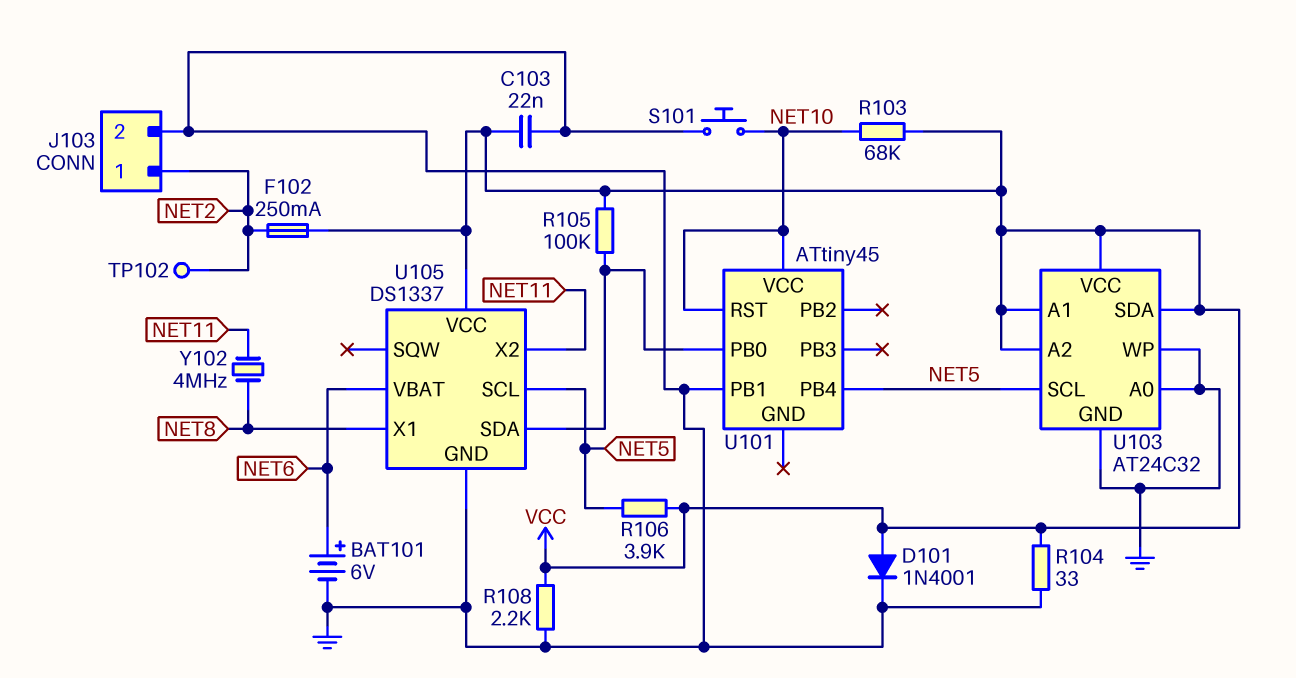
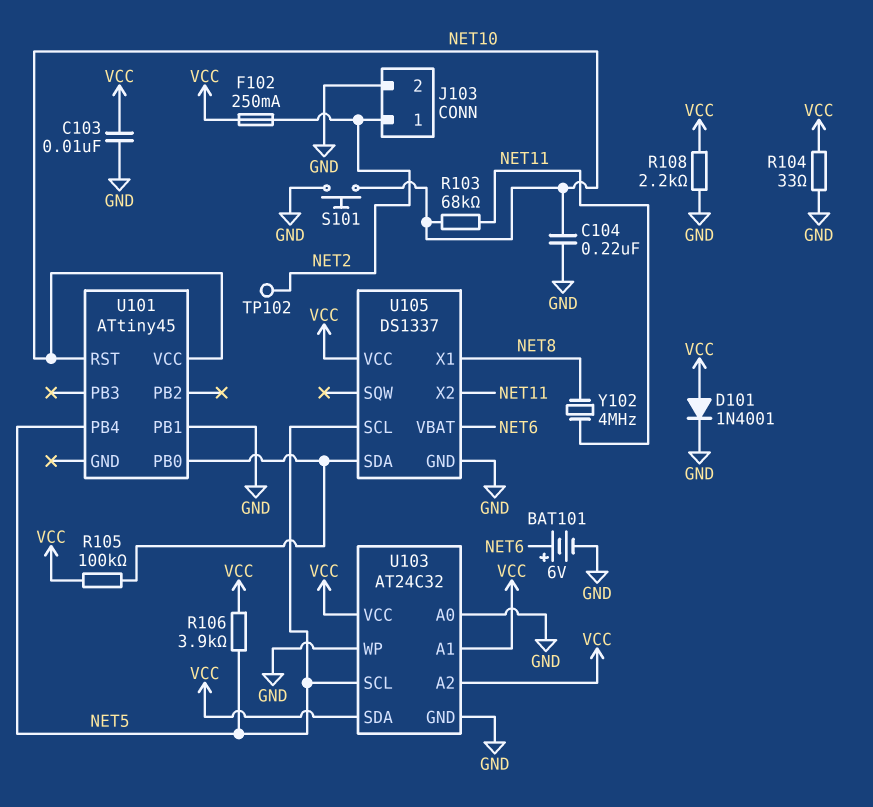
C103: 22nF (GND, VCC) -> 10nF (GND, VCC)
C104: none -> 220nF (GND, NET10)
R103: 68k (NET10, VCC) -> 68k (NET10, NET11)

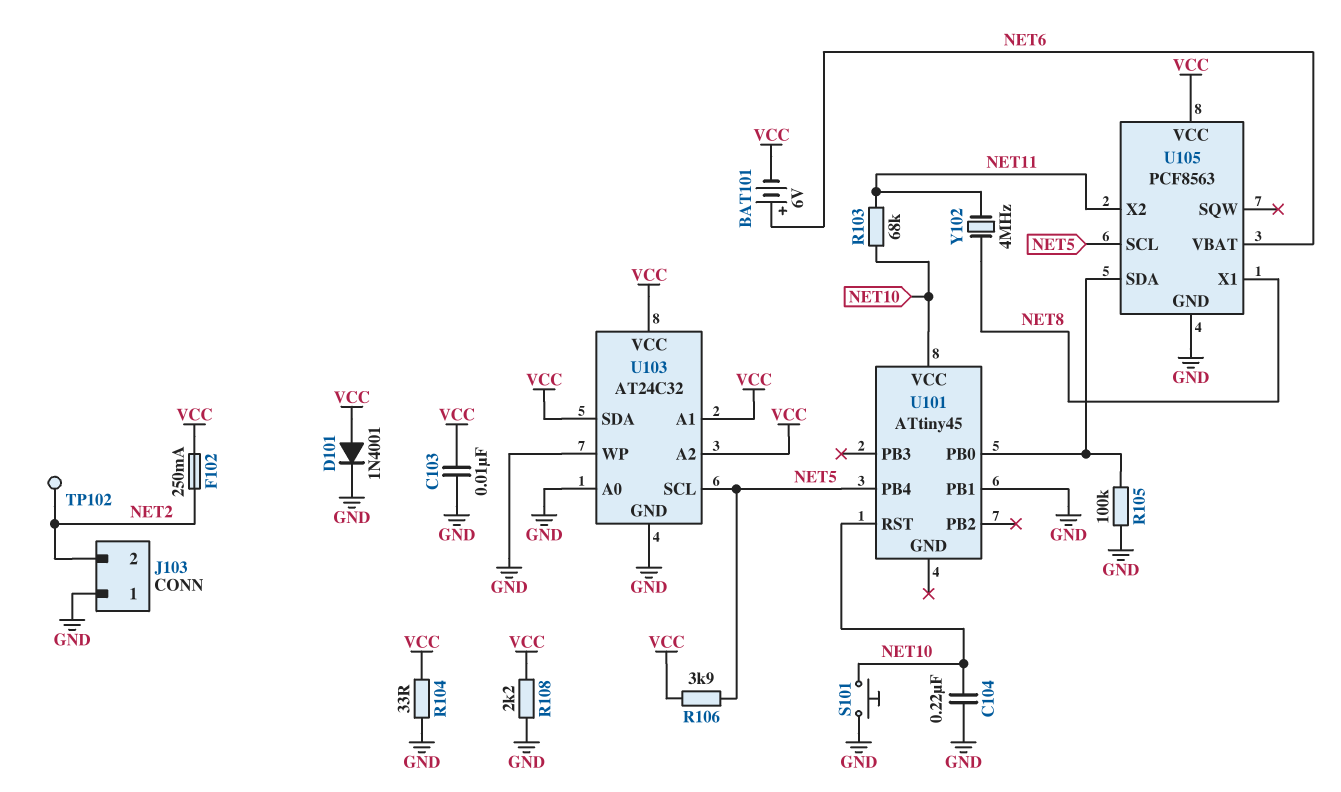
BAT101: 6V (plus NET6, minus GND) -> 6V (plus NET6, minus VCC)
J103 pin 1: NET2 -> GND
J103 pin 2: GND -> NET2
R105: 100k (U101/PB0, VCC) -> 100k (GND, U101/PB0)
U105: DS1337 -> PCF8563

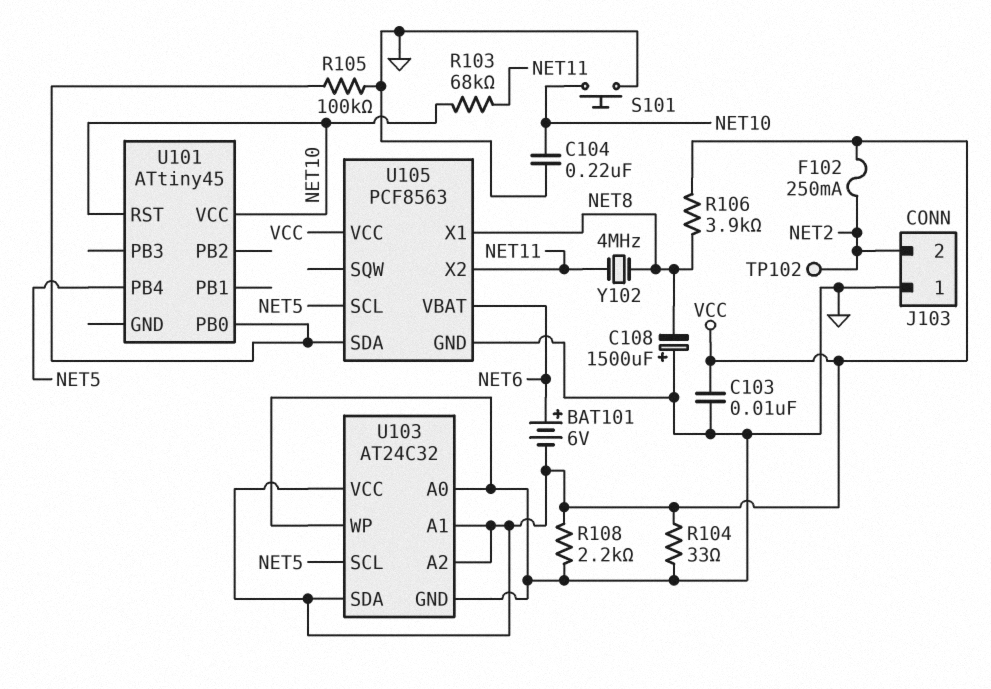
C108: none -> 1500uF (plus GND, minus NET8)
D101: diode 1N4001 (A VCC, K GND) -> none
R106: 3.9k (NET5, VCC) -> 3.9k (NET8, VCC)
U101 pin PB1: GND -> none

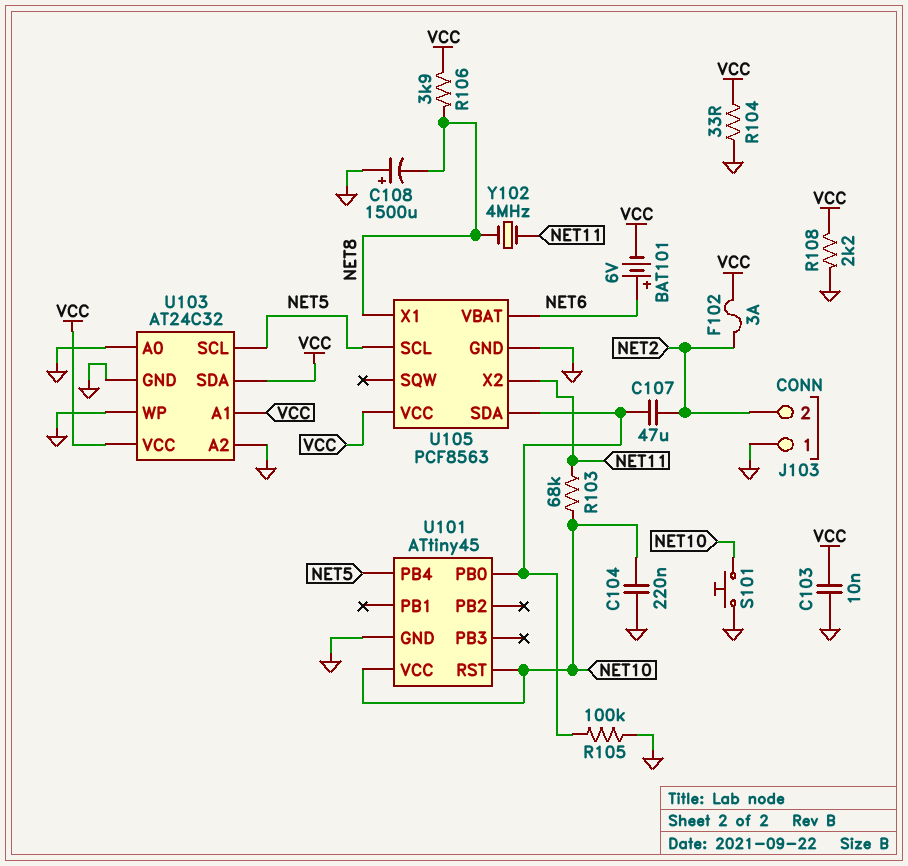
C107: none -> 47uF (NET2, U101/PB0)
F102: 250mA (NET2, VCC) -> 3A (NET2, VCC)
TP102: test point (NET2) -> none
U101 pin GND: none -> GND
U103 pin A2: VCC -> GND

